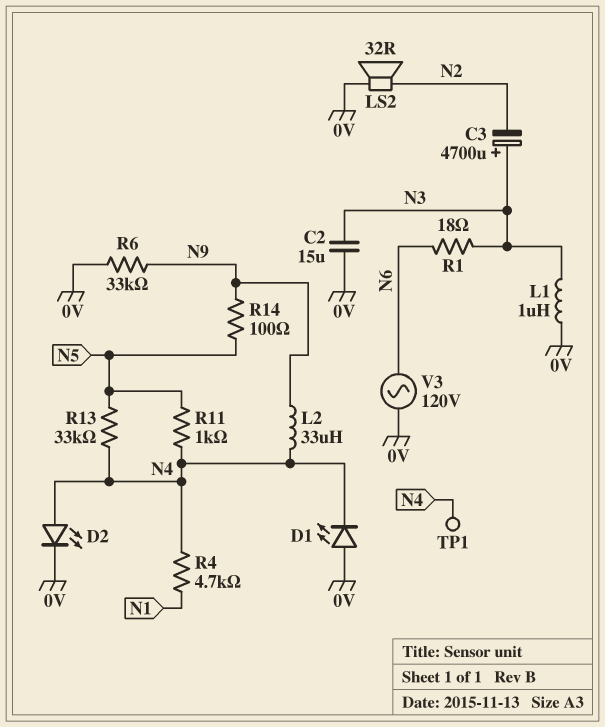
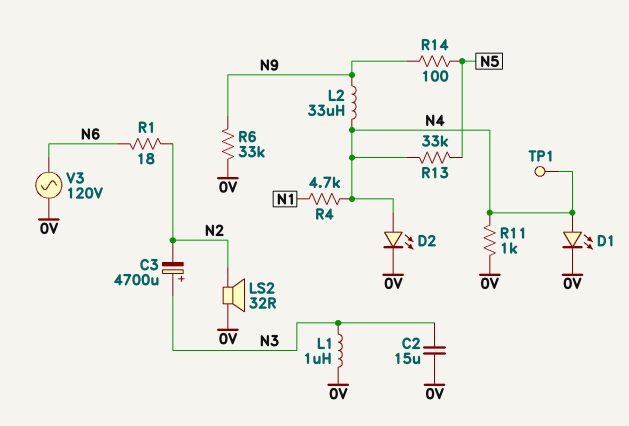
D1: LED (A 0V, K N4) -> LED (A N4, K 0V)
R1: 18 (N3, N6) -> 18 (N2, N6)
R11: 1k (N4, N5) -> 1k (0V, N4)

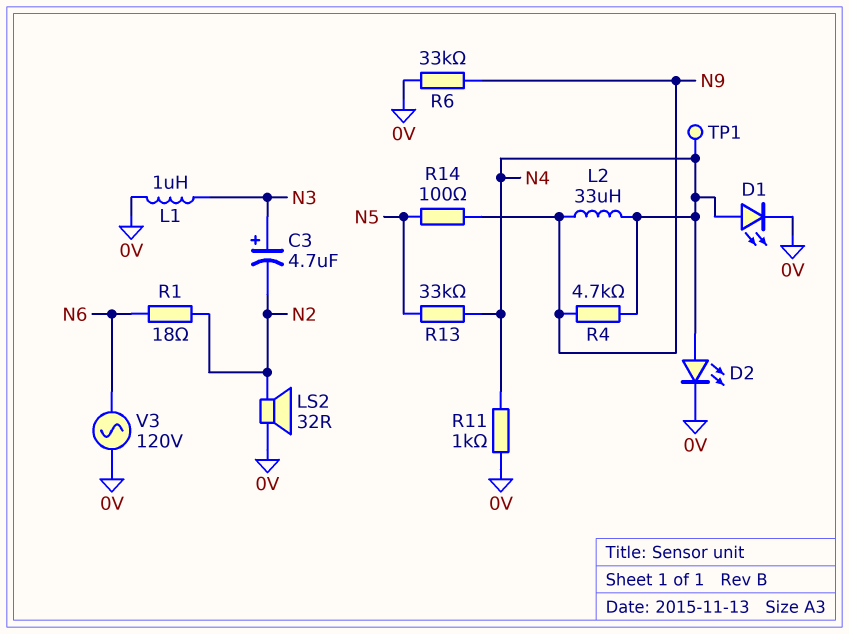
C2: 15uF (0V, N3) -> none
C3: 4700uF (plus N3, minus N2) -> 4.7uF (plus N3, minus N2)
R4: 4.7k (N1, N4) -> 4.7k (N4, N9)

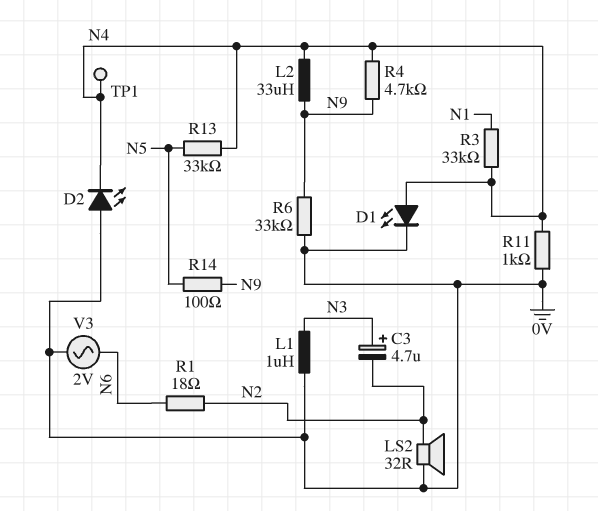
D2: LED (A N4, K 0V) -> LED (A 0V, K N4)
R3: none -> 33k (N1, N4)
V3: AC 120V (0V, N6) -> AC 2V (0V, N6)

